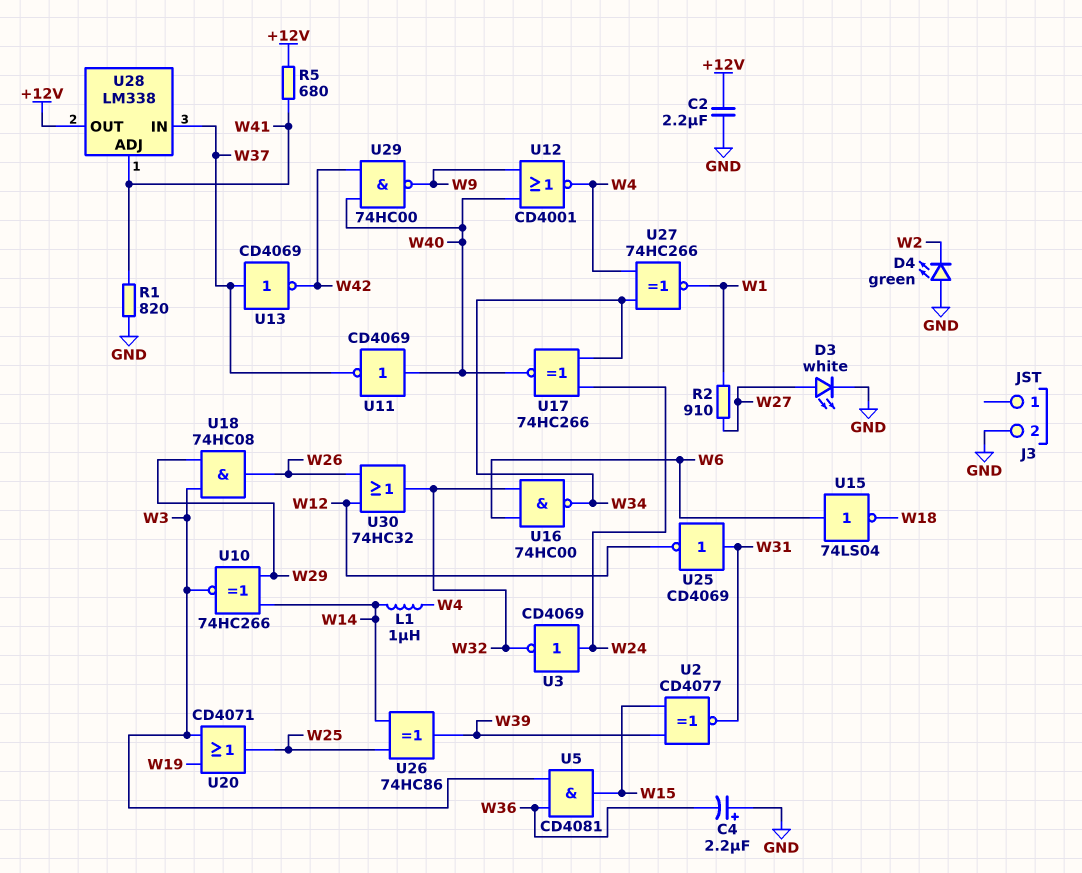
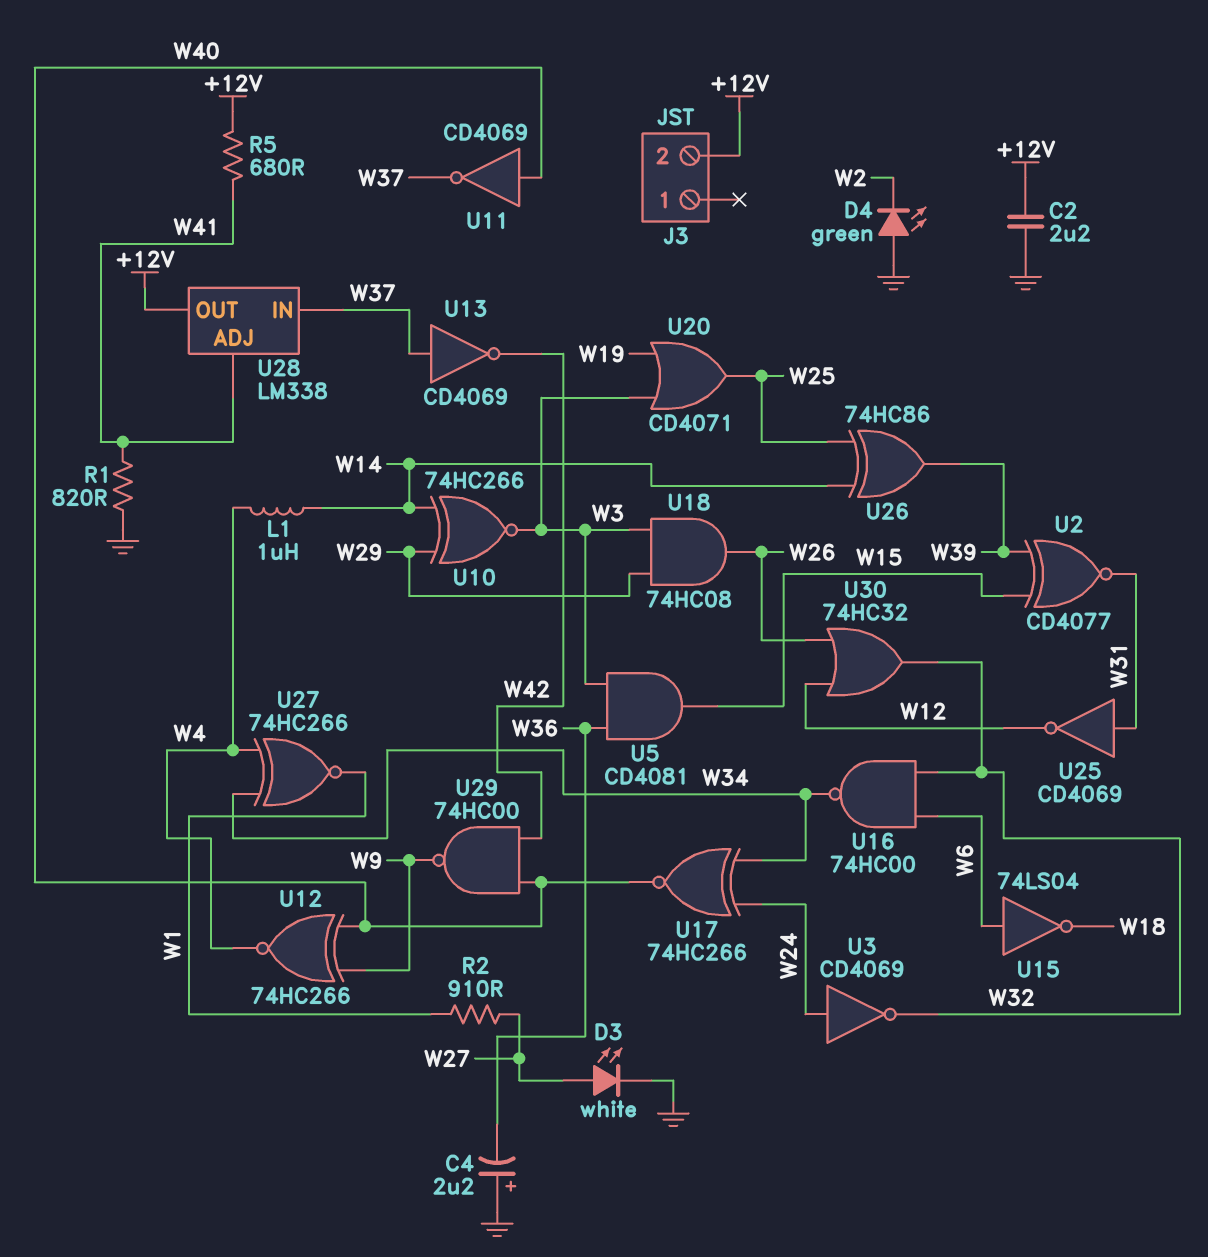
J3 pin 2: GND -> +12V
U12: NOR CD4001 (in W9, in W40, out W4) -> XNOR 74HC266 (in W9, in W40, out W4)

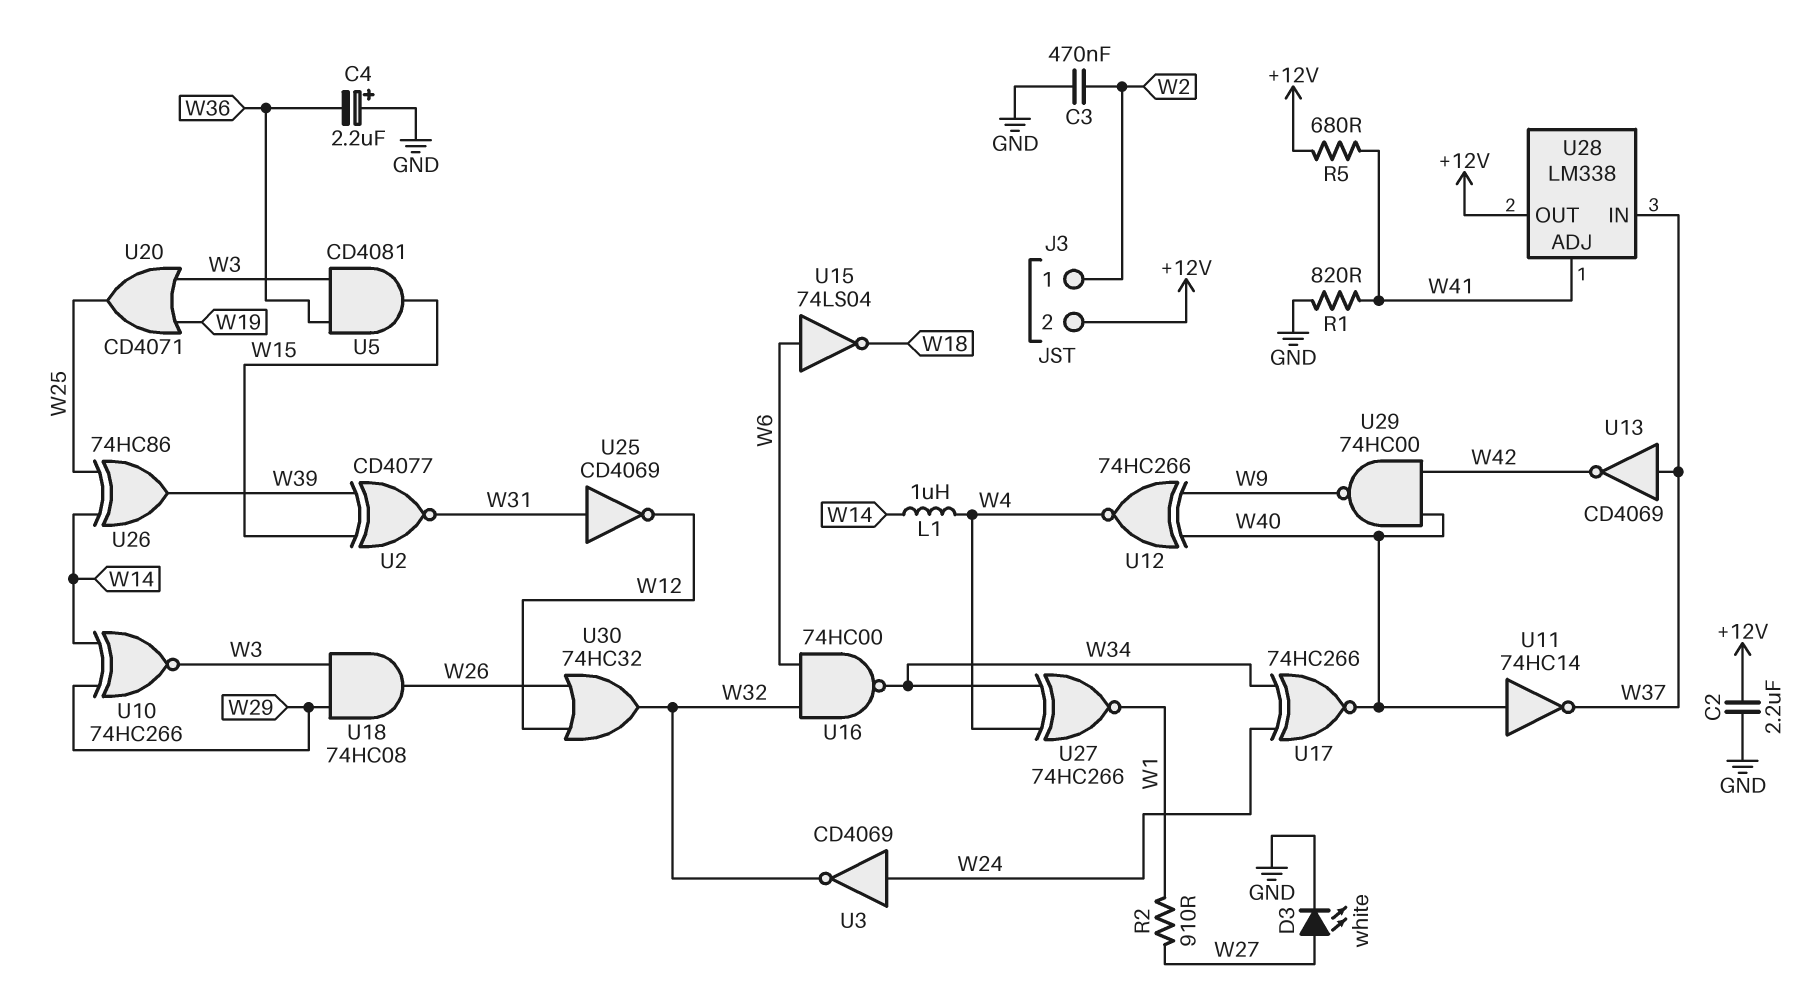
C3: none -> 470nF (GND, W2)
D4: LED green (A GND, K W2) -> none
J3 pin 1: none -> W2
U11: NOT CD4069 (in W40, out W37) -> NOT 74HC14 (in W40, out W37)

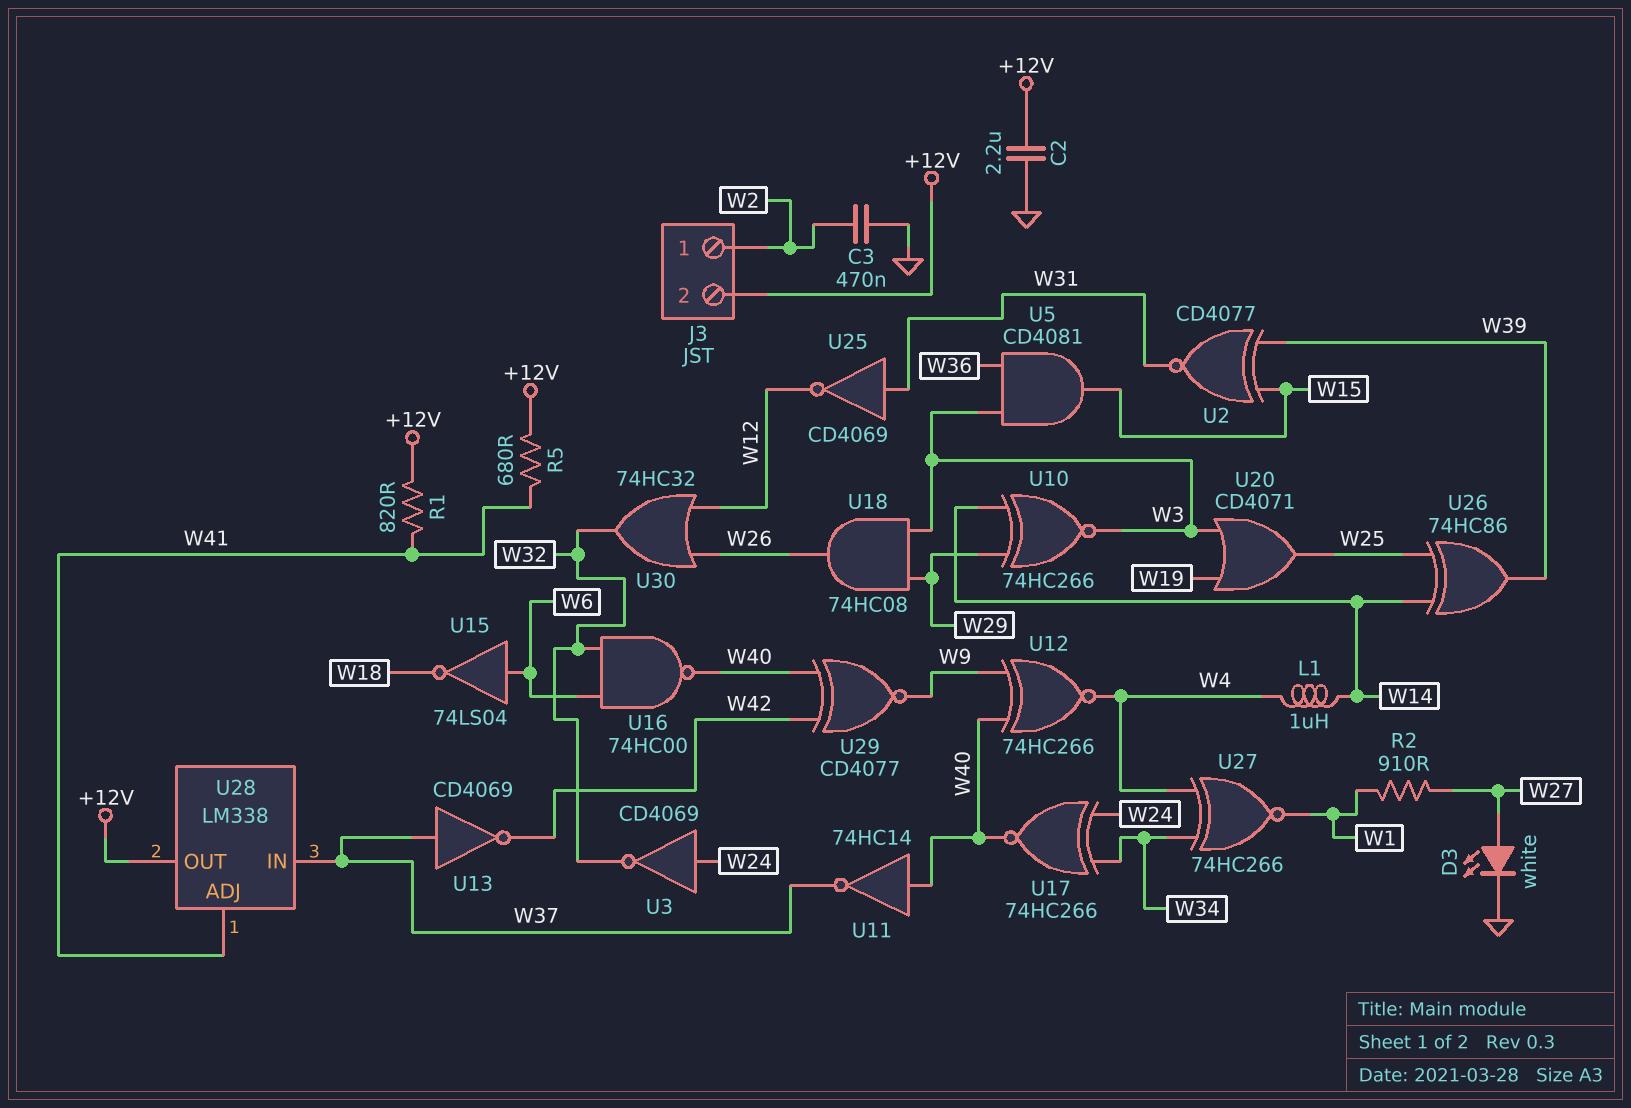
C4: 2.2uF (plus GND, minus W36) -> none
R1: 820 (GND, W41) -> 820 (+12V, W41)
U16: NAND 74HC00 (in W6, in W32, out W34) -> NAND 74HC00 (in W6, in W32, out W40)
U29: NAND 74HC00 (in W40, in W42, out W9) -> XNOR CD4077 (in W40, in W42, out W9)

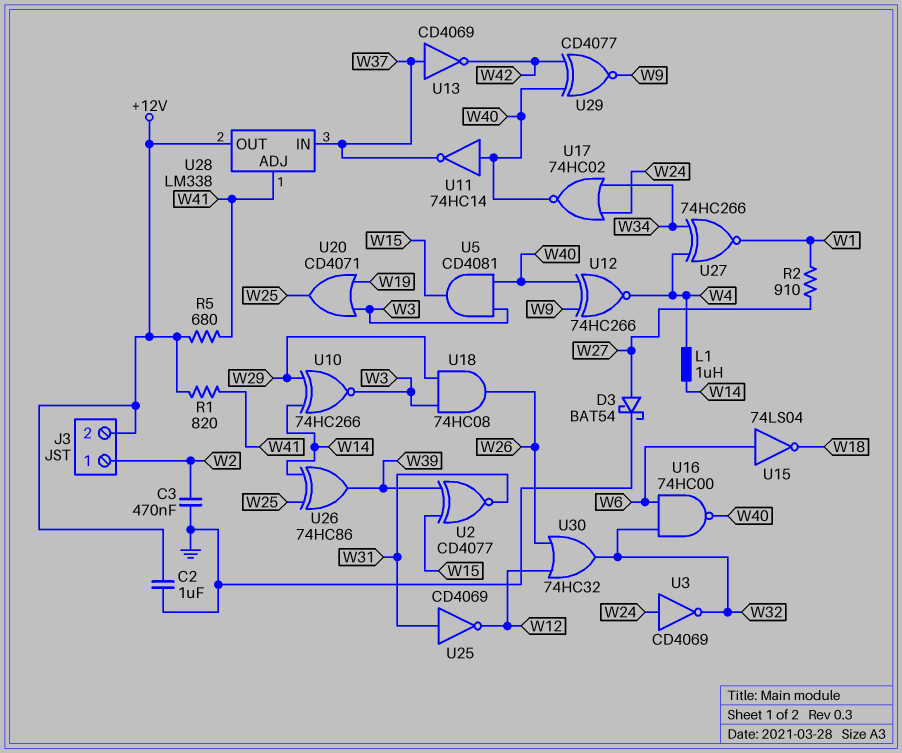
C2: 2.2uF (+12V, GND) -> 1uF (+12V, GND)
D3: LED white (A W27, K GND) -> schottky BAT54 (A W27, K GND)
U5: AND CD4081 (in W3, in W36, out W15) -> AND CD4081 (in W3, in W40, out W15)
U17: XNOR 74HC266 (in W24, in W34, out W40) -> NOR 74HC02 (in W24, in W34, out W40)

